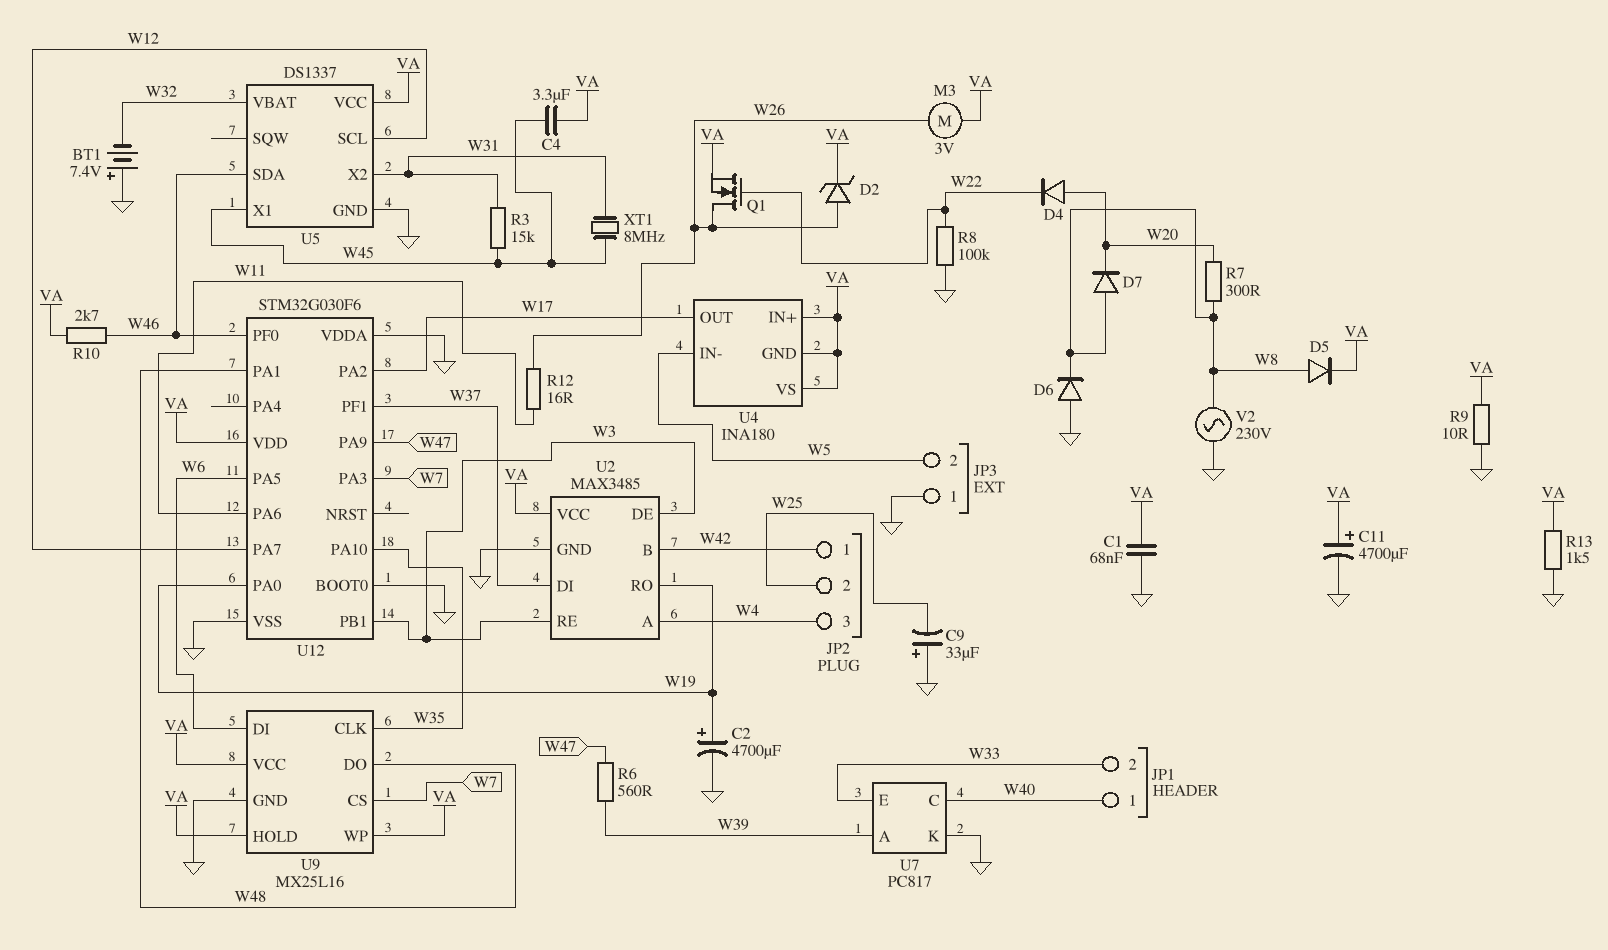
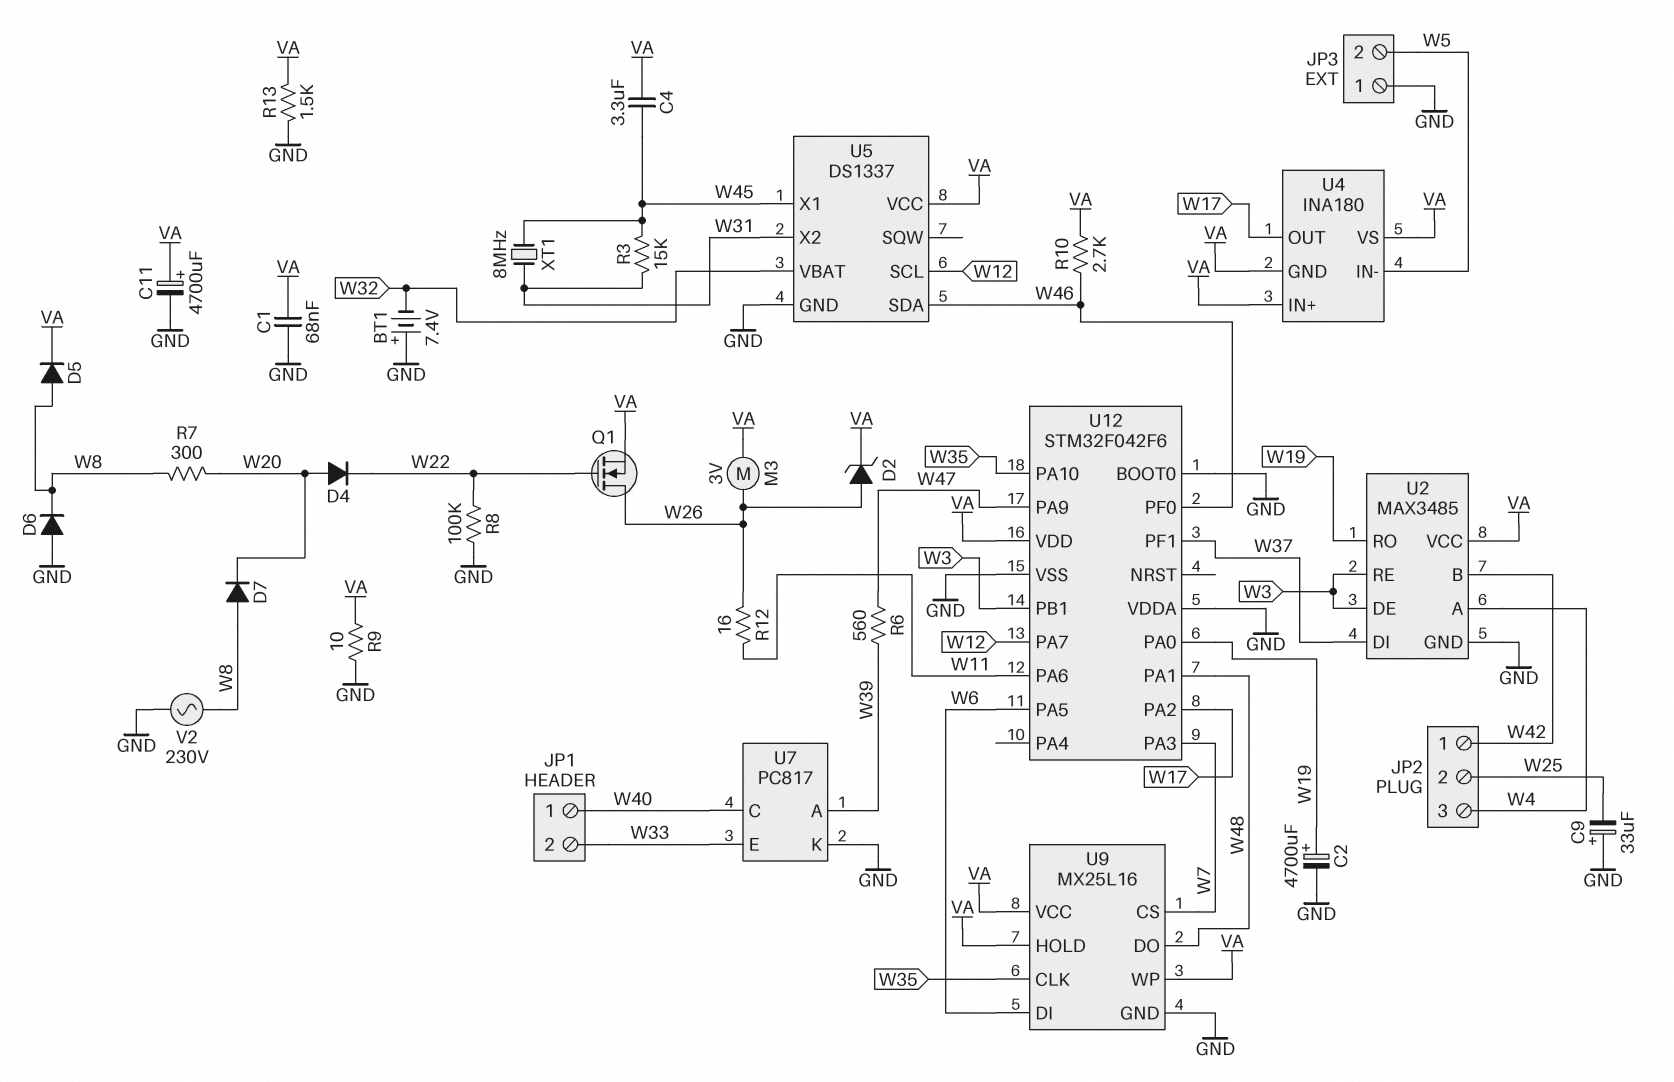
U12: STM32G030F6 -> STM32F042F6

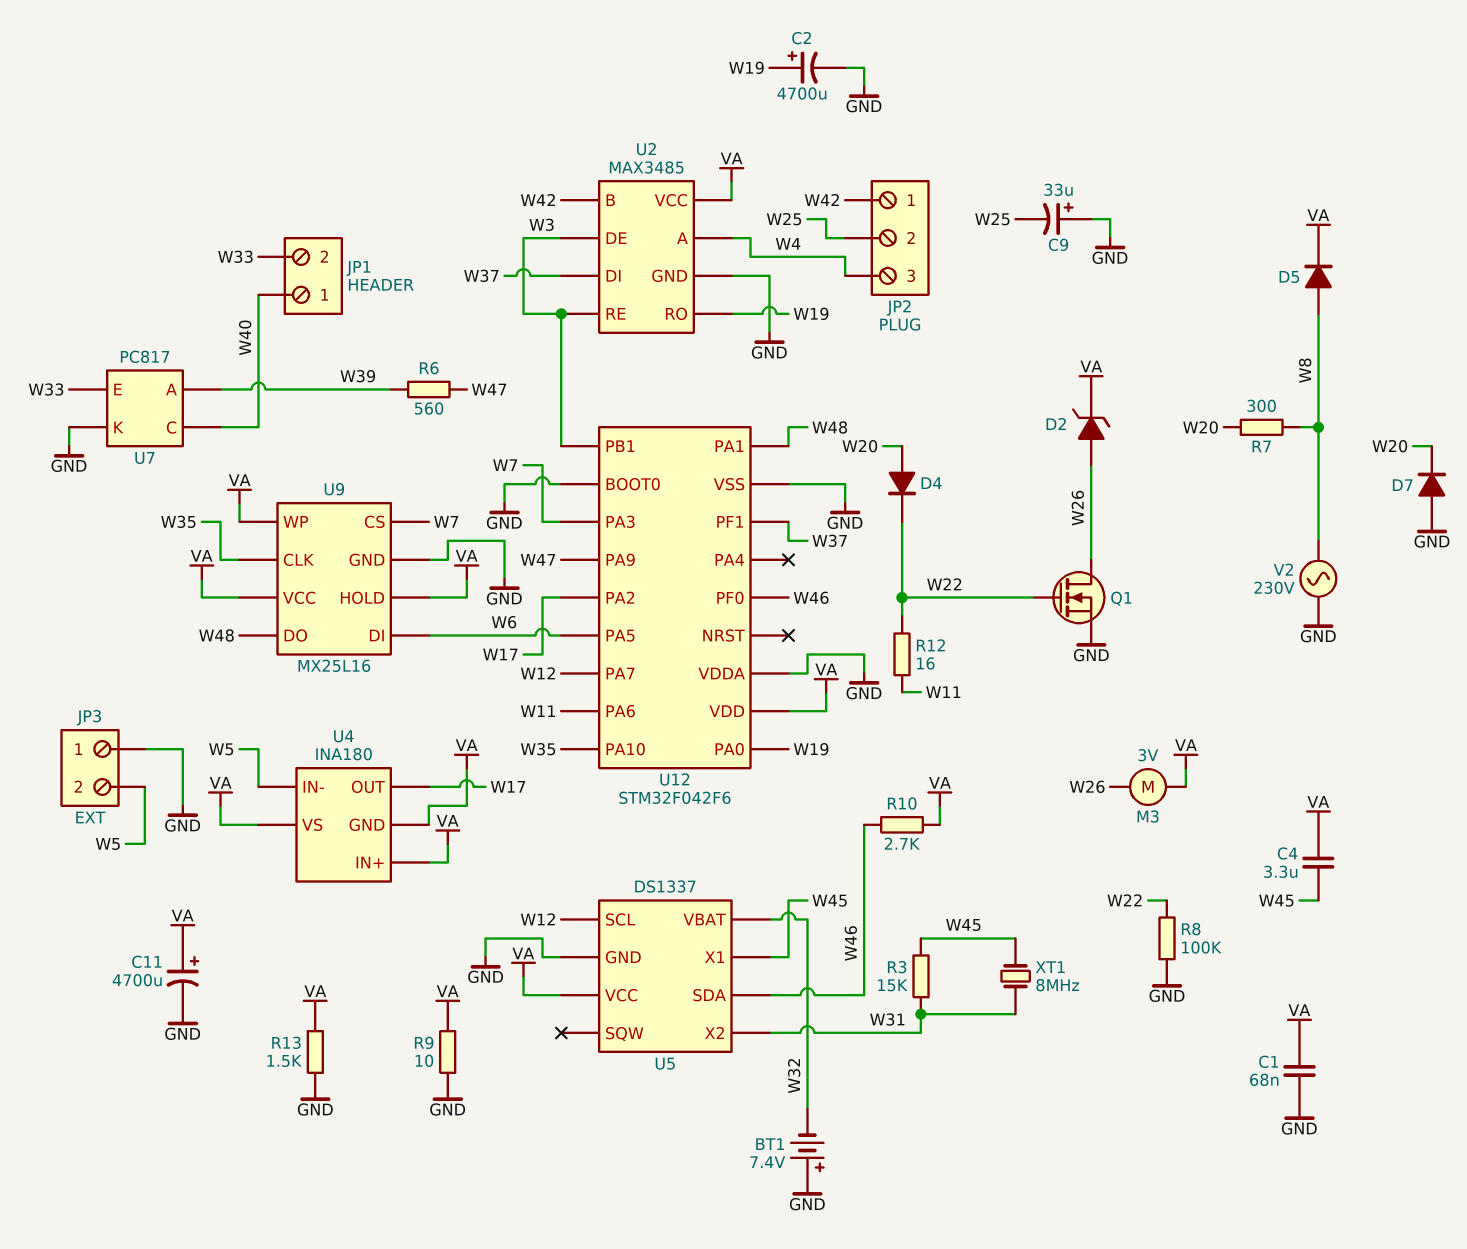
D6: diode (A GND, K W8) -> none
D7: diode (A W8, K W20) -> diode (A GND, K W20)
Q1: NMOS (G W22, D W26, S VA) -> NMOS (G W22, D W26, S GND)
R12: 16 (W11, W26) -> 16 (W11, W22)

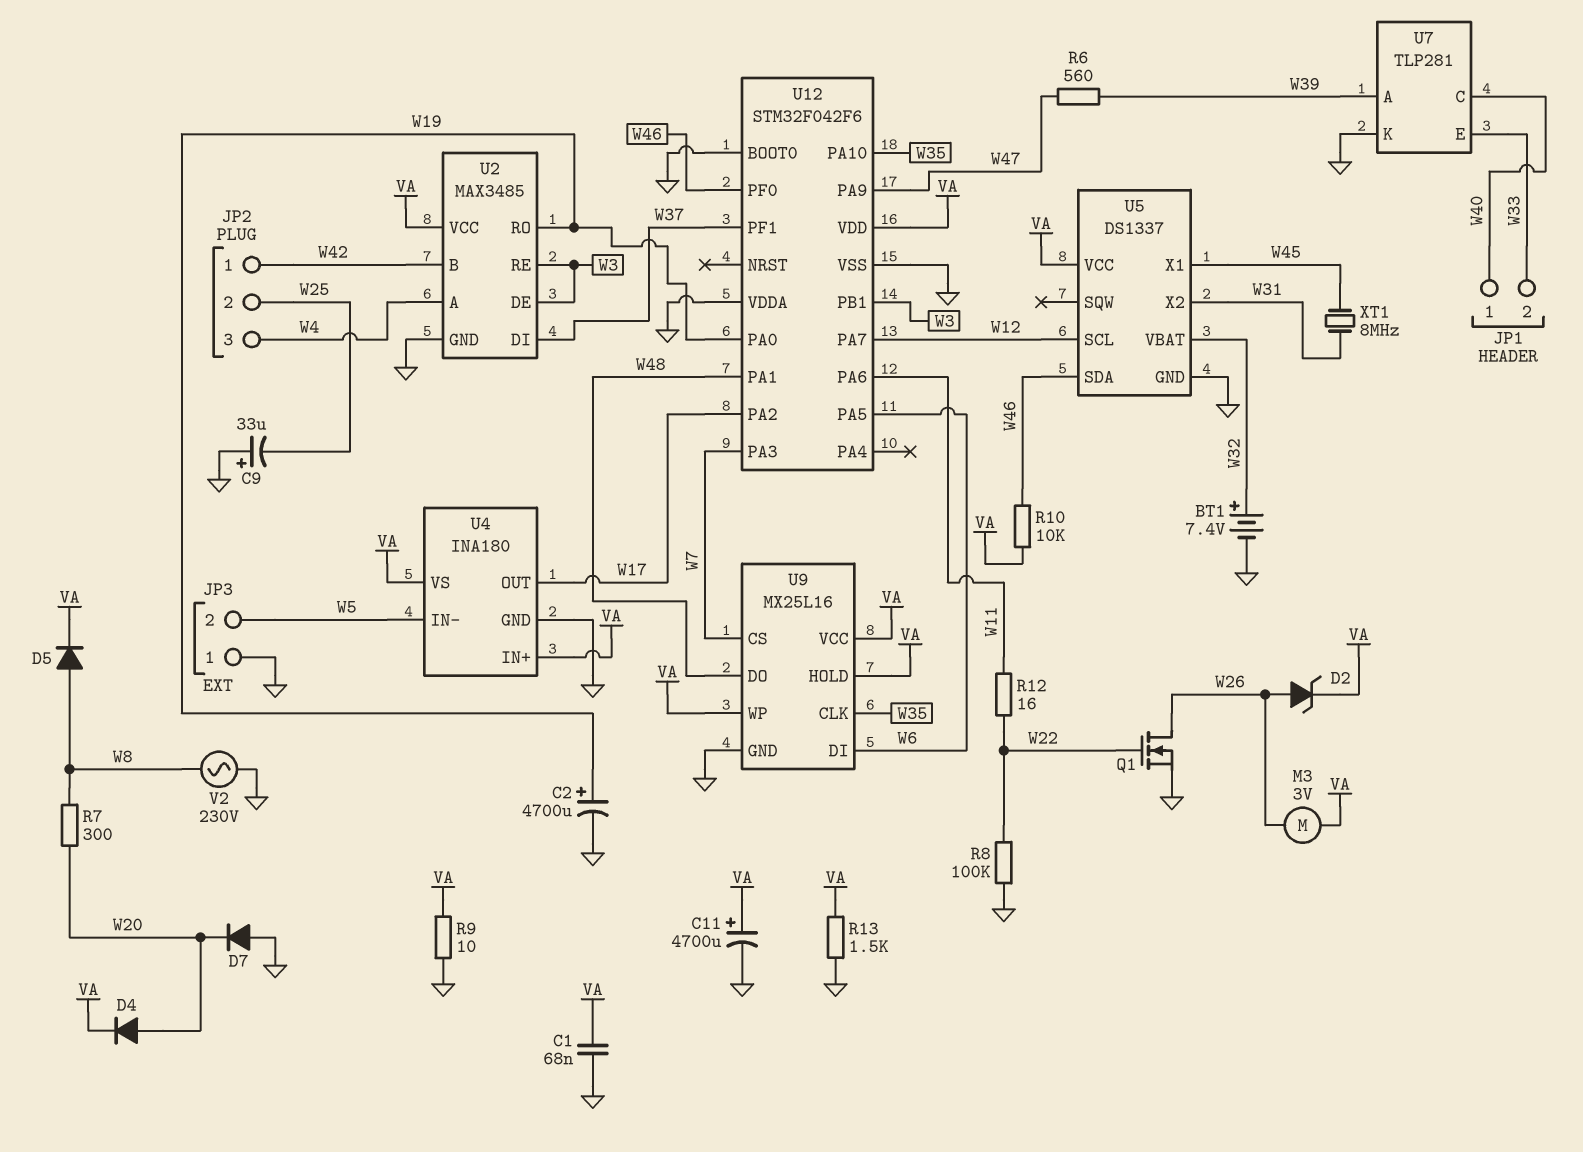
BT1: 7.4V (plus GND, minus W32) -> 7.4V (plus W32, minus GND)
C4: 3.3uF (VA, W45) -> none
D4: diode (A W20, K W22) -> diode (A W20, K VA)
R3: 15k (W31, W45) -> none
R10: 2.7k (VA, W46) -> 10k (VA, W46)
U4 pin GND: VA -> GND
U7: PC817 -> TLP281

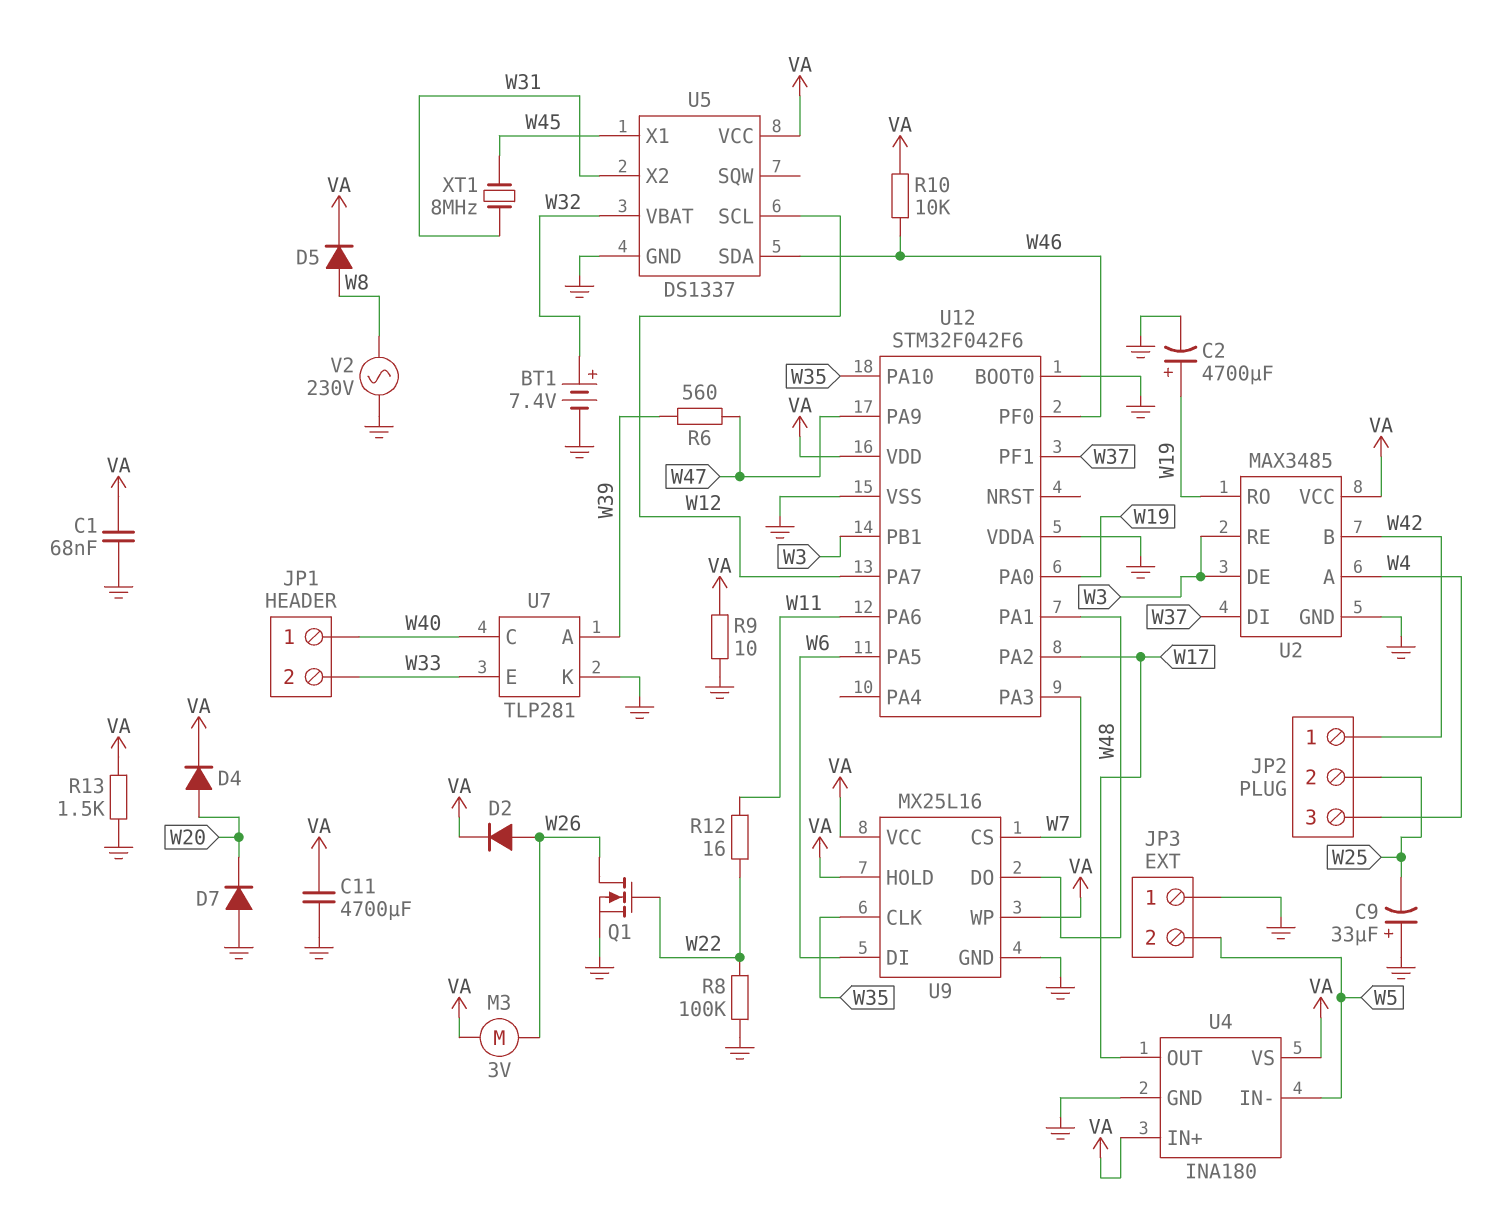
C11: 4700uF (plus VA, minus GND) -> 4700uF (GND, VA)
D2: zener (A W26, K VA) -> diode (A W26, K VA)
R7: 300 (W8, W20) -> none

